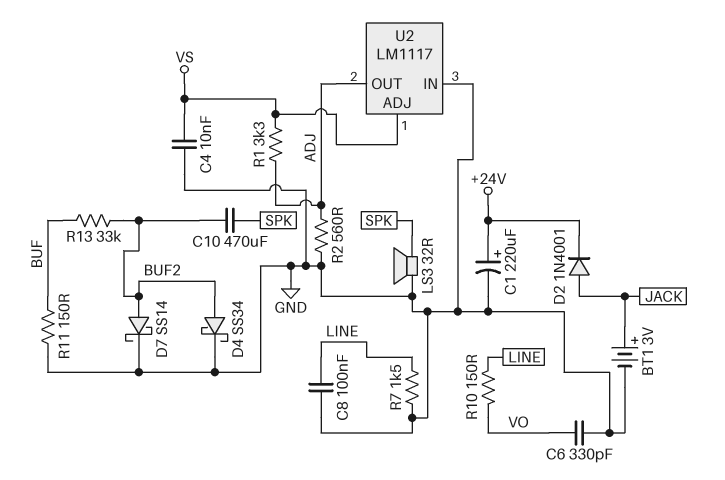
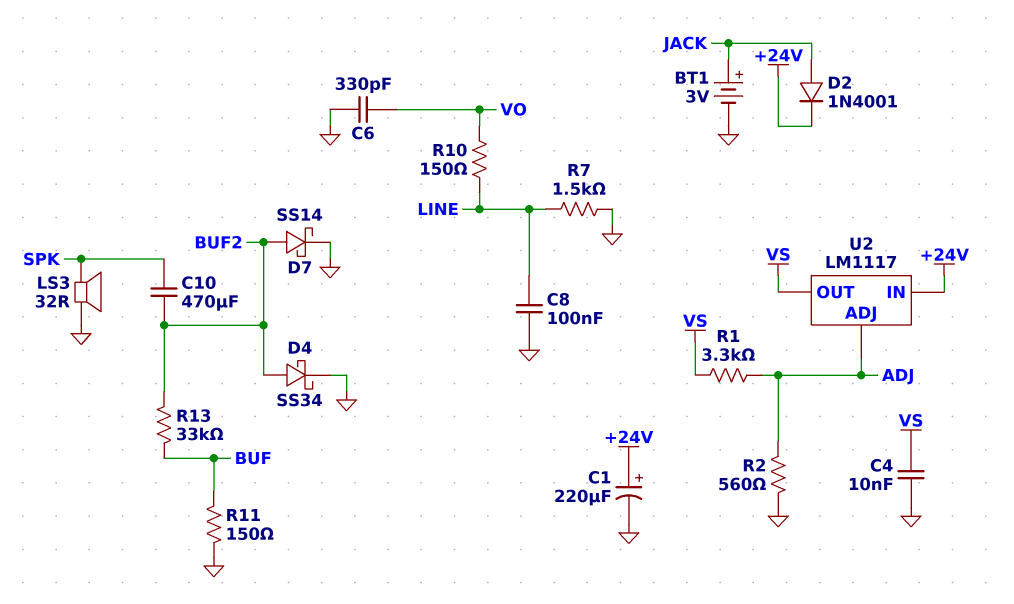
U2 pin ADJ: VS -> ADJ
U2 pin IN: GND -> +24V
U2 pin OUT: ADJ -> VS

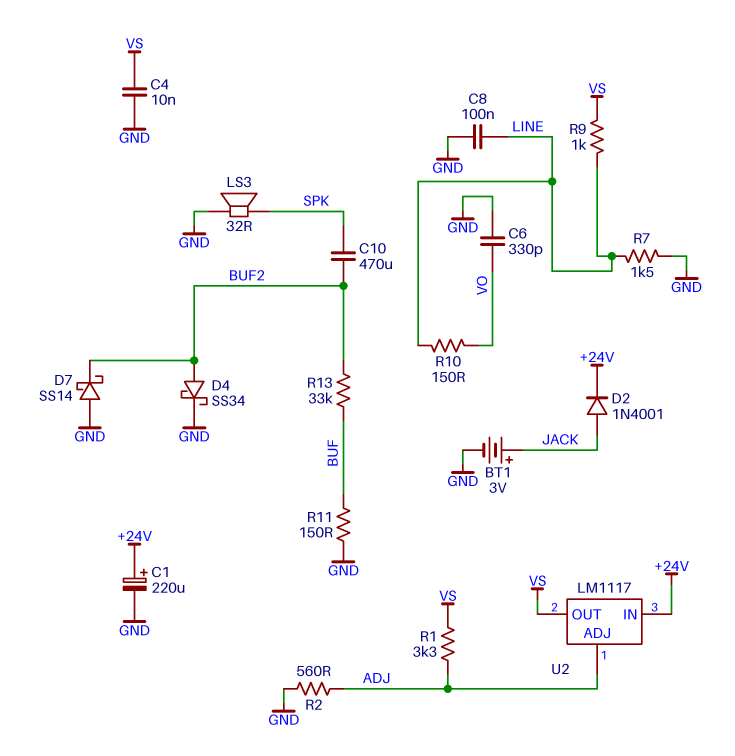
D7: schottky SS14 (A BUF2, K GND) -> schottky SS14 (A GND, K BUF2)
R9: none -> 1k (LINE, VS)

